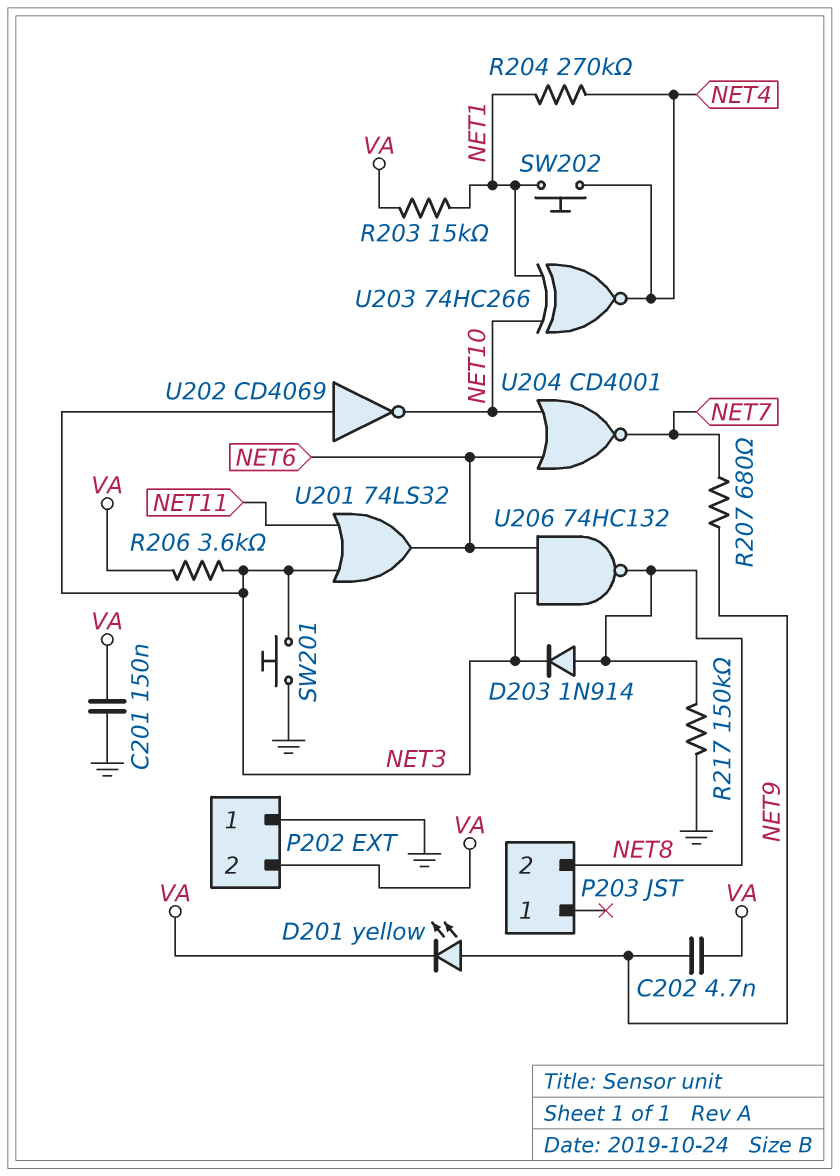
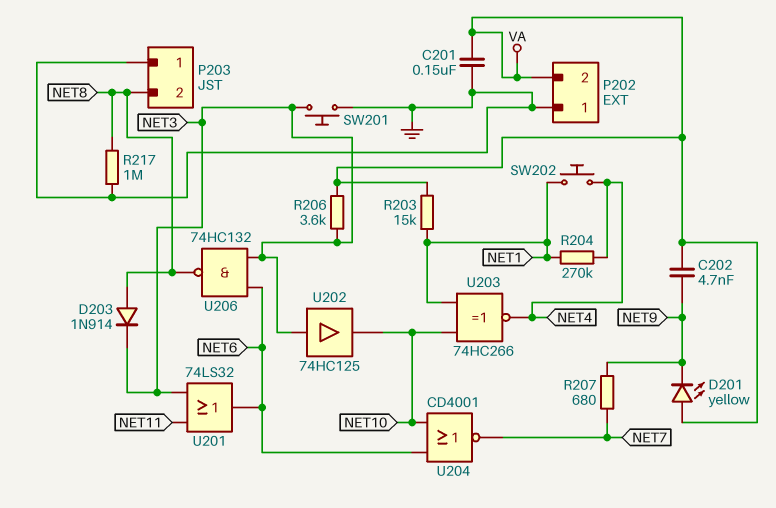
D201: LED yellow (A NET9, K VA) -> LED yellow (A VA, K NET9)
P203 pin 1: none -> GND
R217: 150k (GND, NET8) -> 1M (GND, NET8)
U202: NOT CD4069 (in NET3, out NET10) -> buffer 74HC125 (in NET3, out NET10)

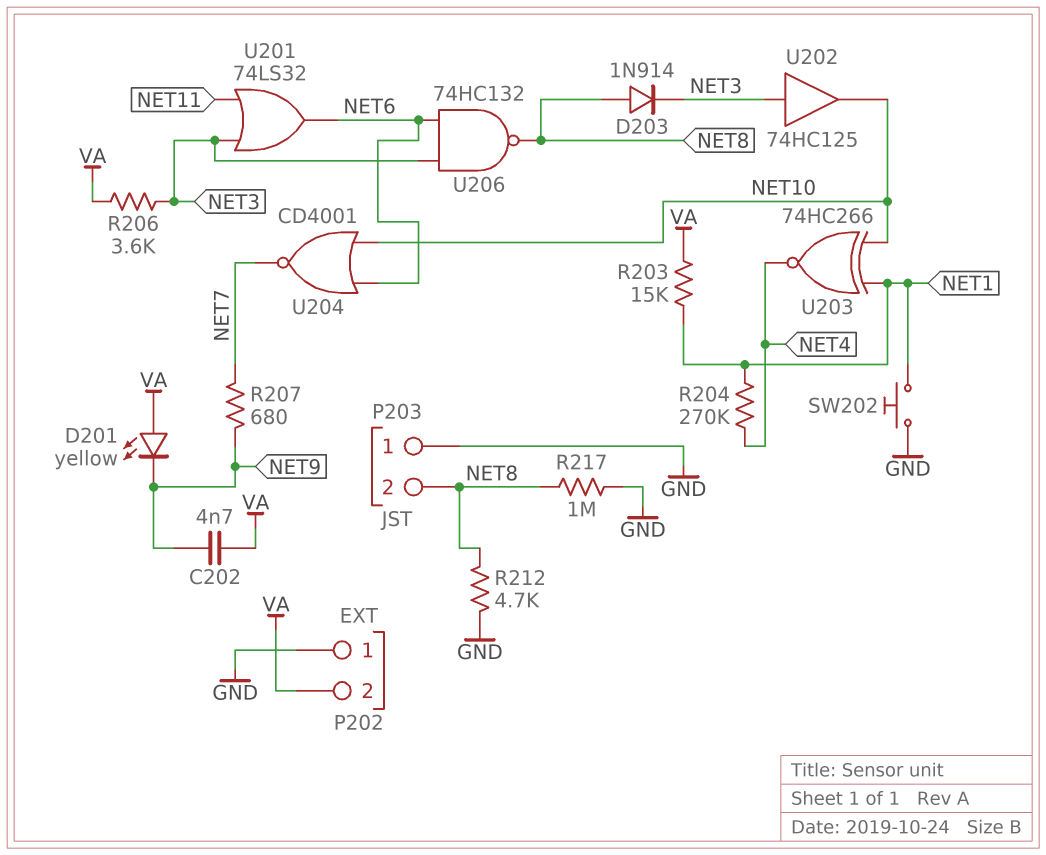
C201: 150nF (GND, VA) -> none
R212: none -> 4.7k (GND, NET8)
SW201: button (GND, NET3) -> none
SW202: button (NET1, NET4) -> button (GND, NET1)

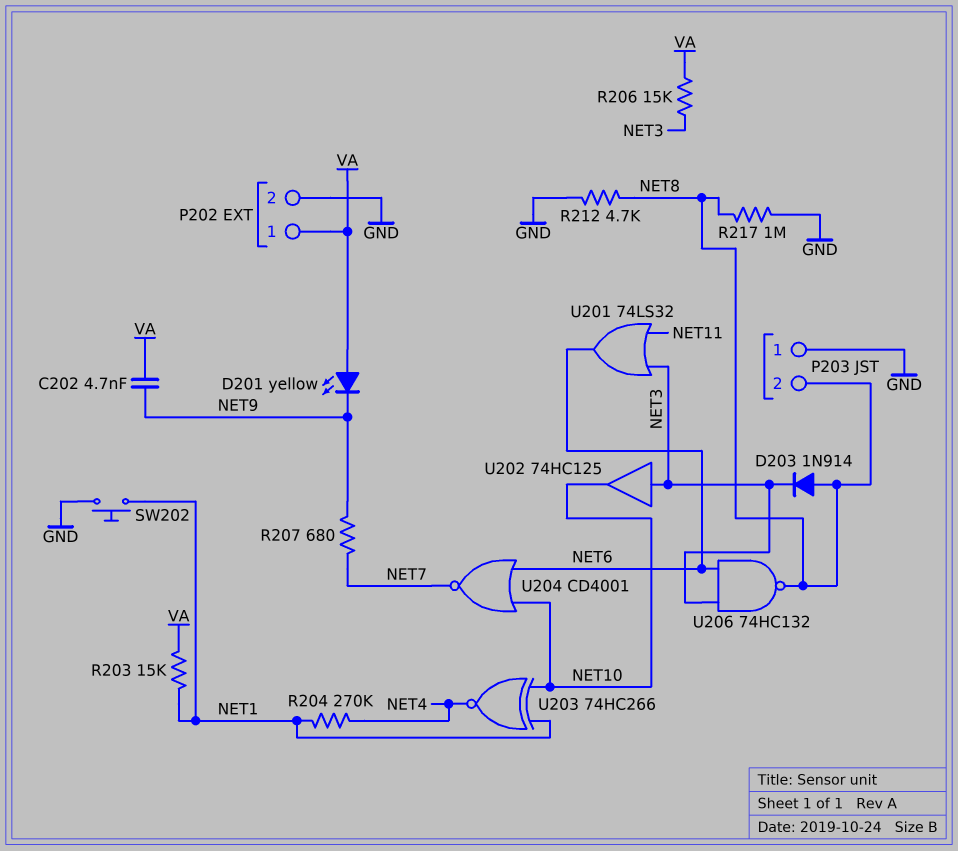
P202 pin 1: GND -> VA
P202 pin 2: VA -> GND
R206: 3.6k (NET3, VA) -> 15k (NET3, VA)

